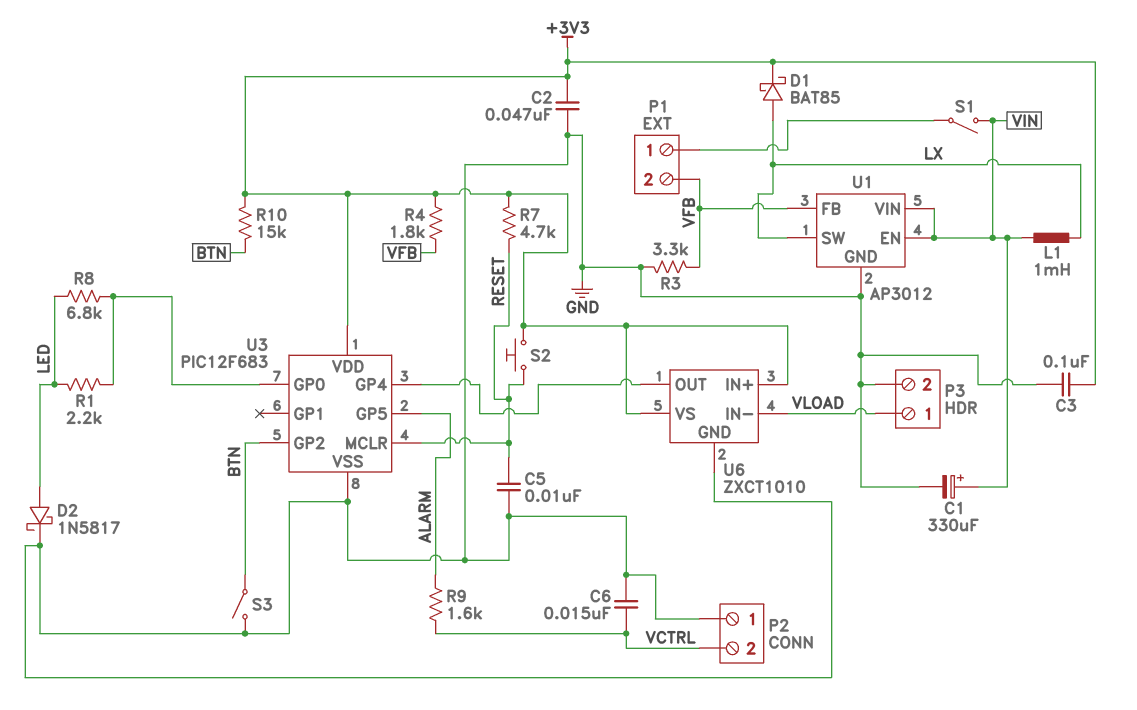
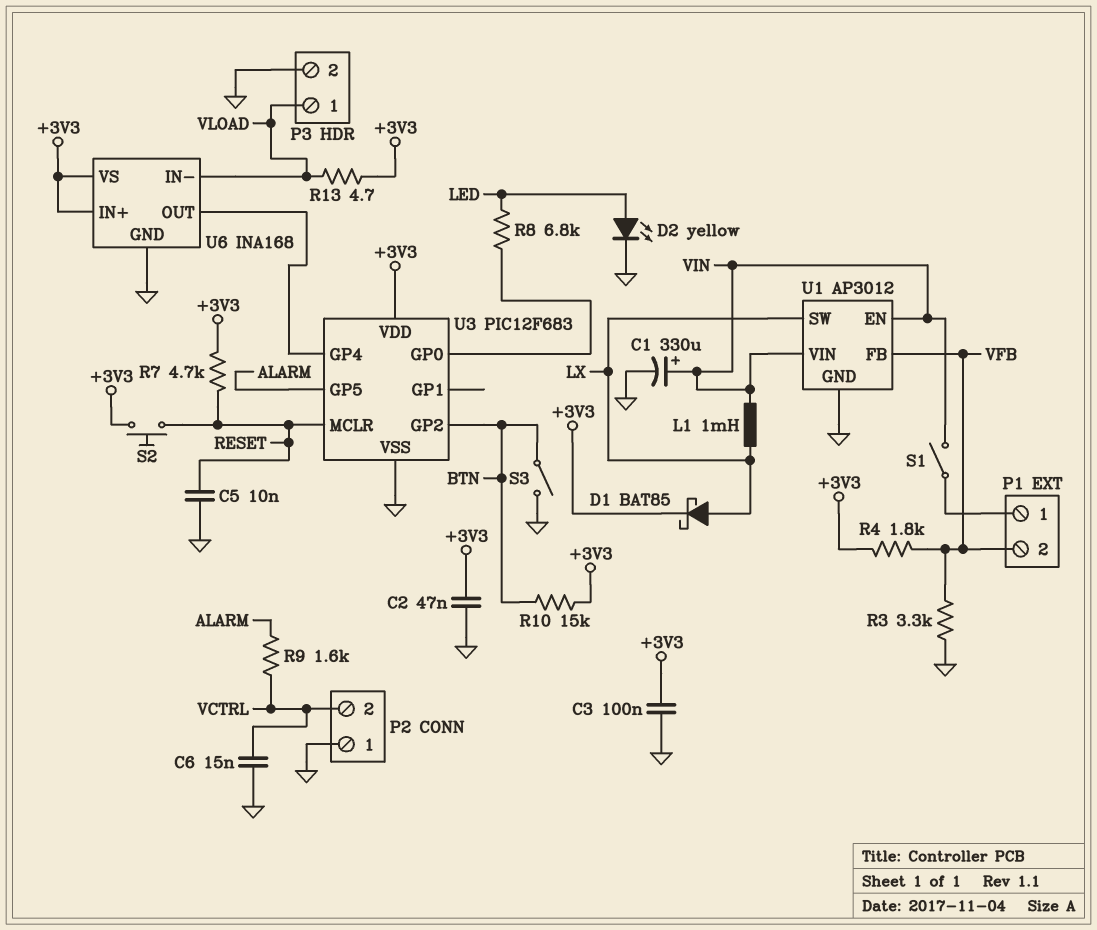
D2: schottky 1N5817 (A LED, K GND) -> LED yellow (A LED, K GND)
R1: 2.2k (LED, U3/GP0) -> none
R13: none -> 4.7 (+3V3, VLOAD)
U6: ZXCT1010 -> INA168

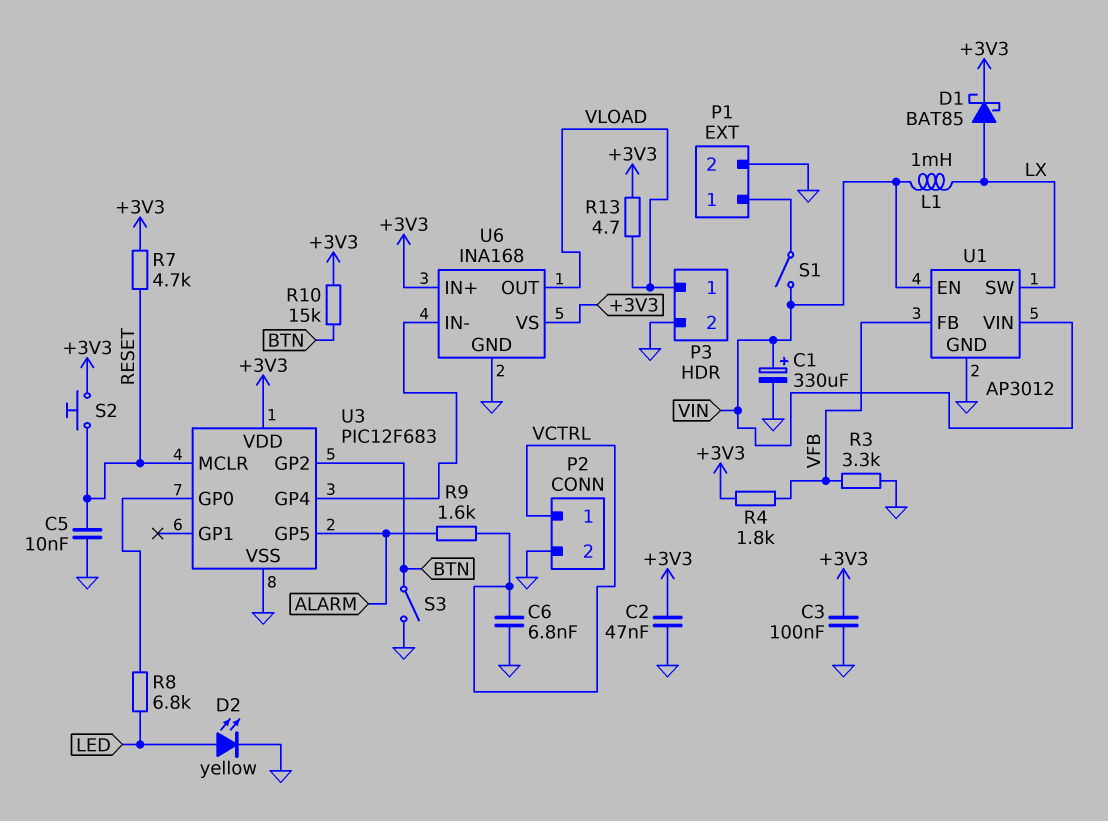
C6: 15nF (GND, VCTRL) -> 6.8nF (GND, VCTRL)
P1 pin 2: VFB -> GND
P2 pin 1: GND -> VCTRL
P2 pin 2: VCTRL -> GND
U6 pin IN-: VLOAD -> U3/GP4
U6 pin OUT: U3/GP4 -> VLOAD

